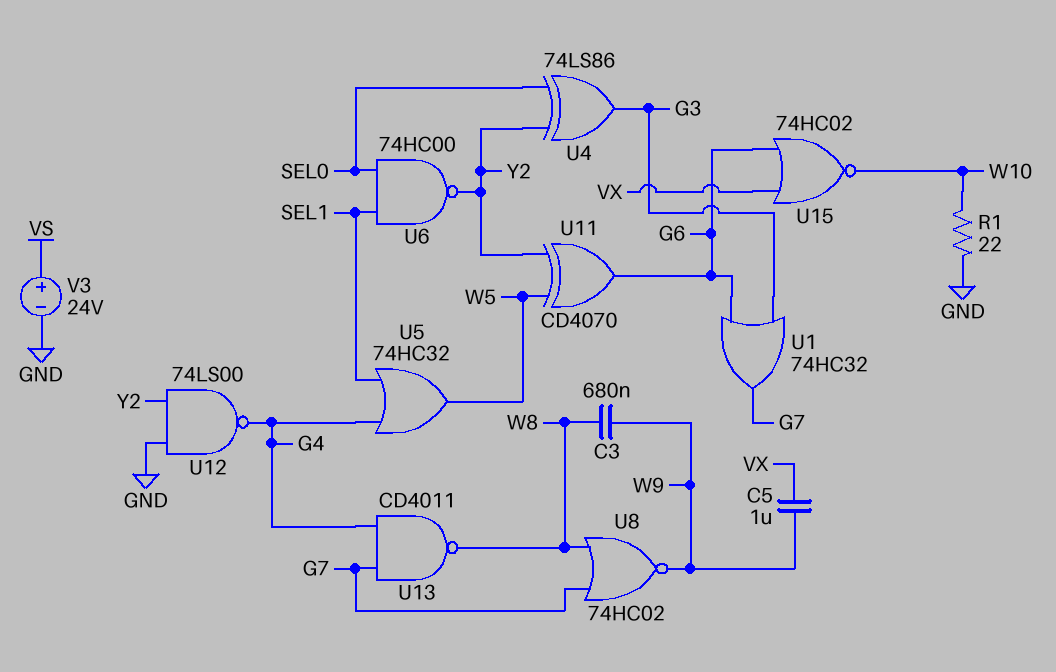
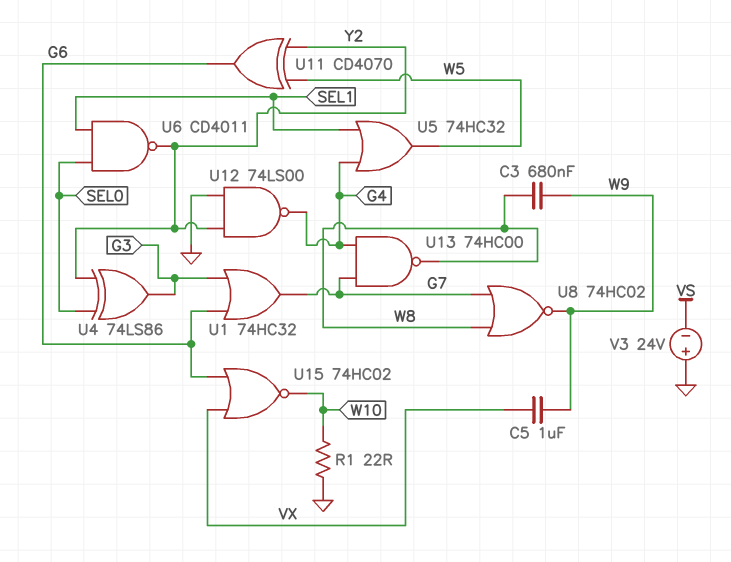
U6: NAND 74HC00 (in SEL0, in SEL1, out Y2) -> NAND CD4011 (in SEL0, in SEL1, out Y2)
U13: NAND CD4011 (in G4, in G7, out W8) -> NAND 74HC00 (in G4, in G7, out W8)
V3: 24V (plus VS, minus GND) -> 24V (plus GND, minus VS)

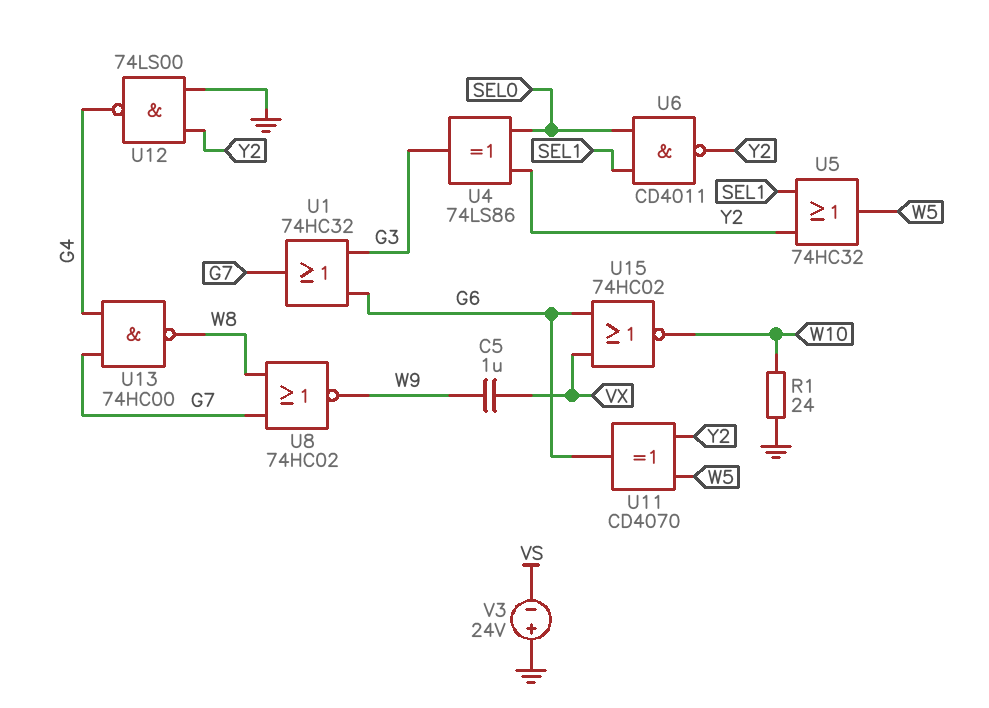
C3: 680nF (W8, W9) -> none
R1: 22 (GND, W10) -> 24 (GND, W10)
U5: OR 74HC32 (in G4, in SEL1, out W5) -> OR 74HC32 (in SEL1, in Y2, out W5)

